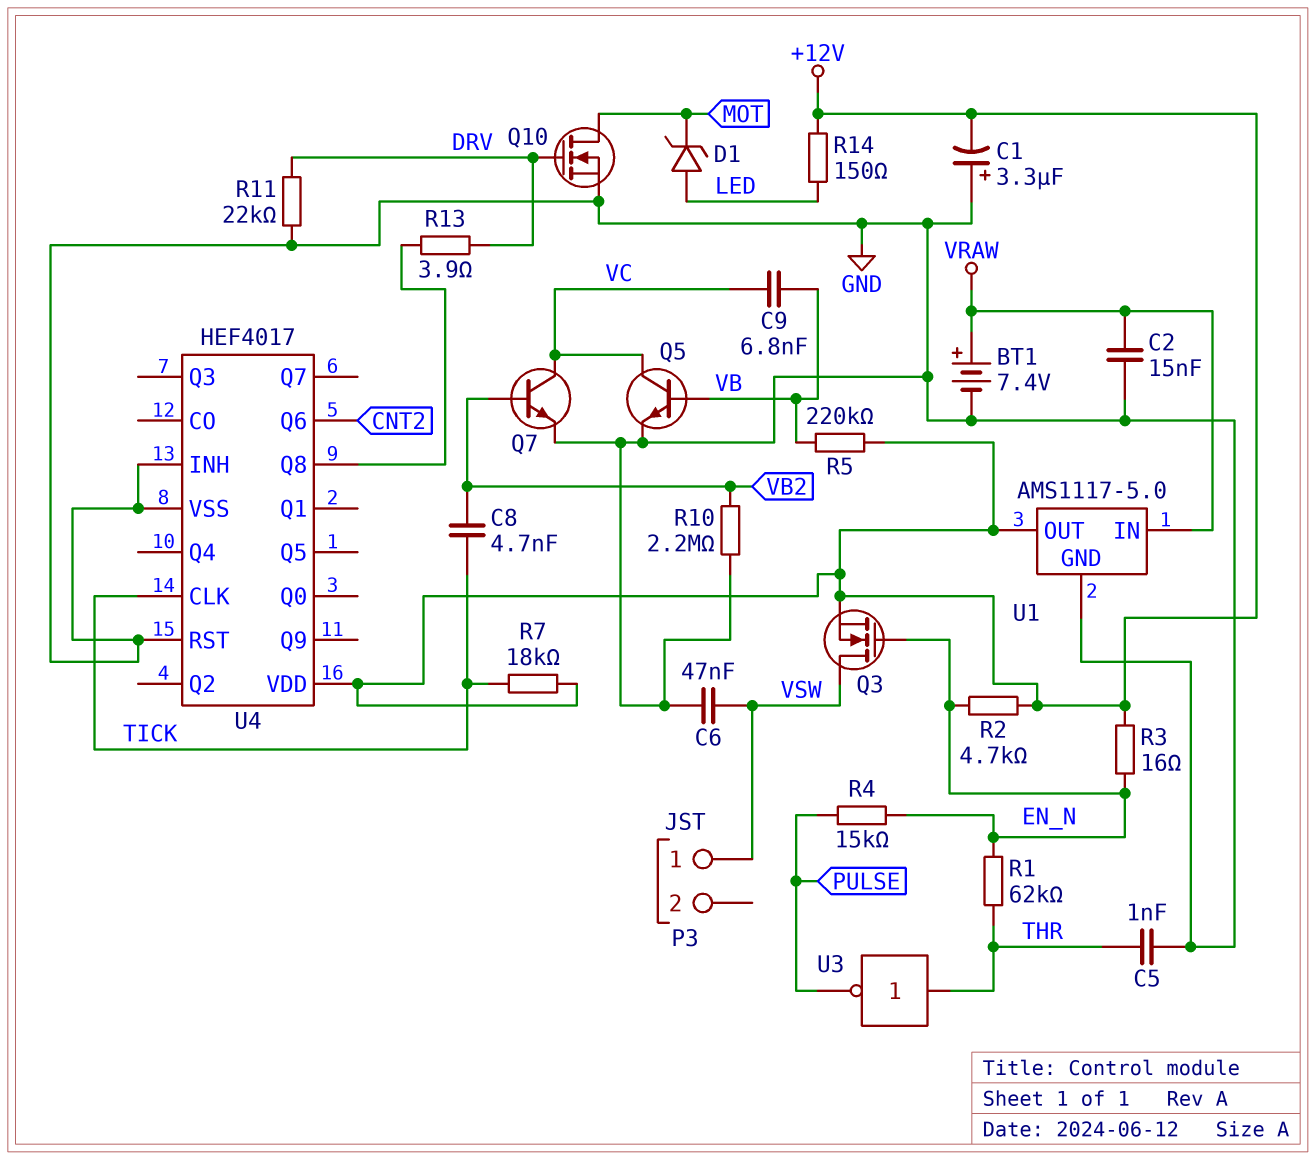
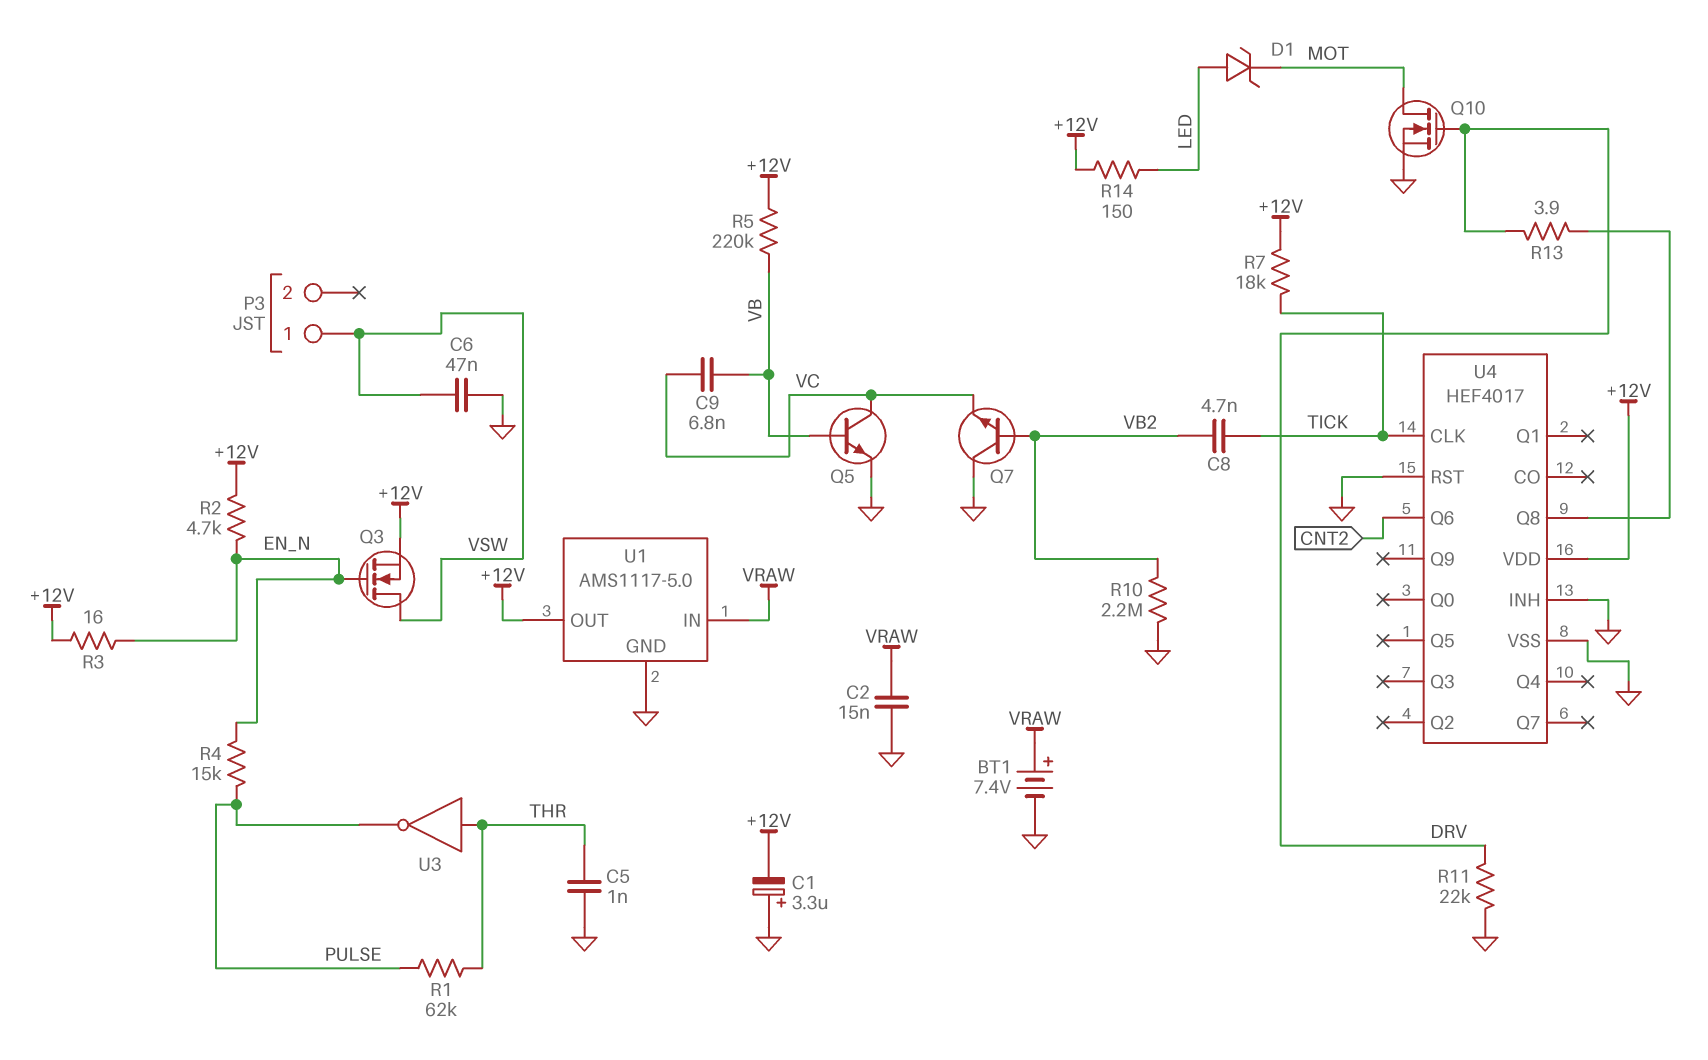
Q7: NPN (B VB2, C VC, E GND) -> NPN (B VB2, C GND, E VC)
R1: 62k (EN_N, THR) -> 62k (PULSE, THR)

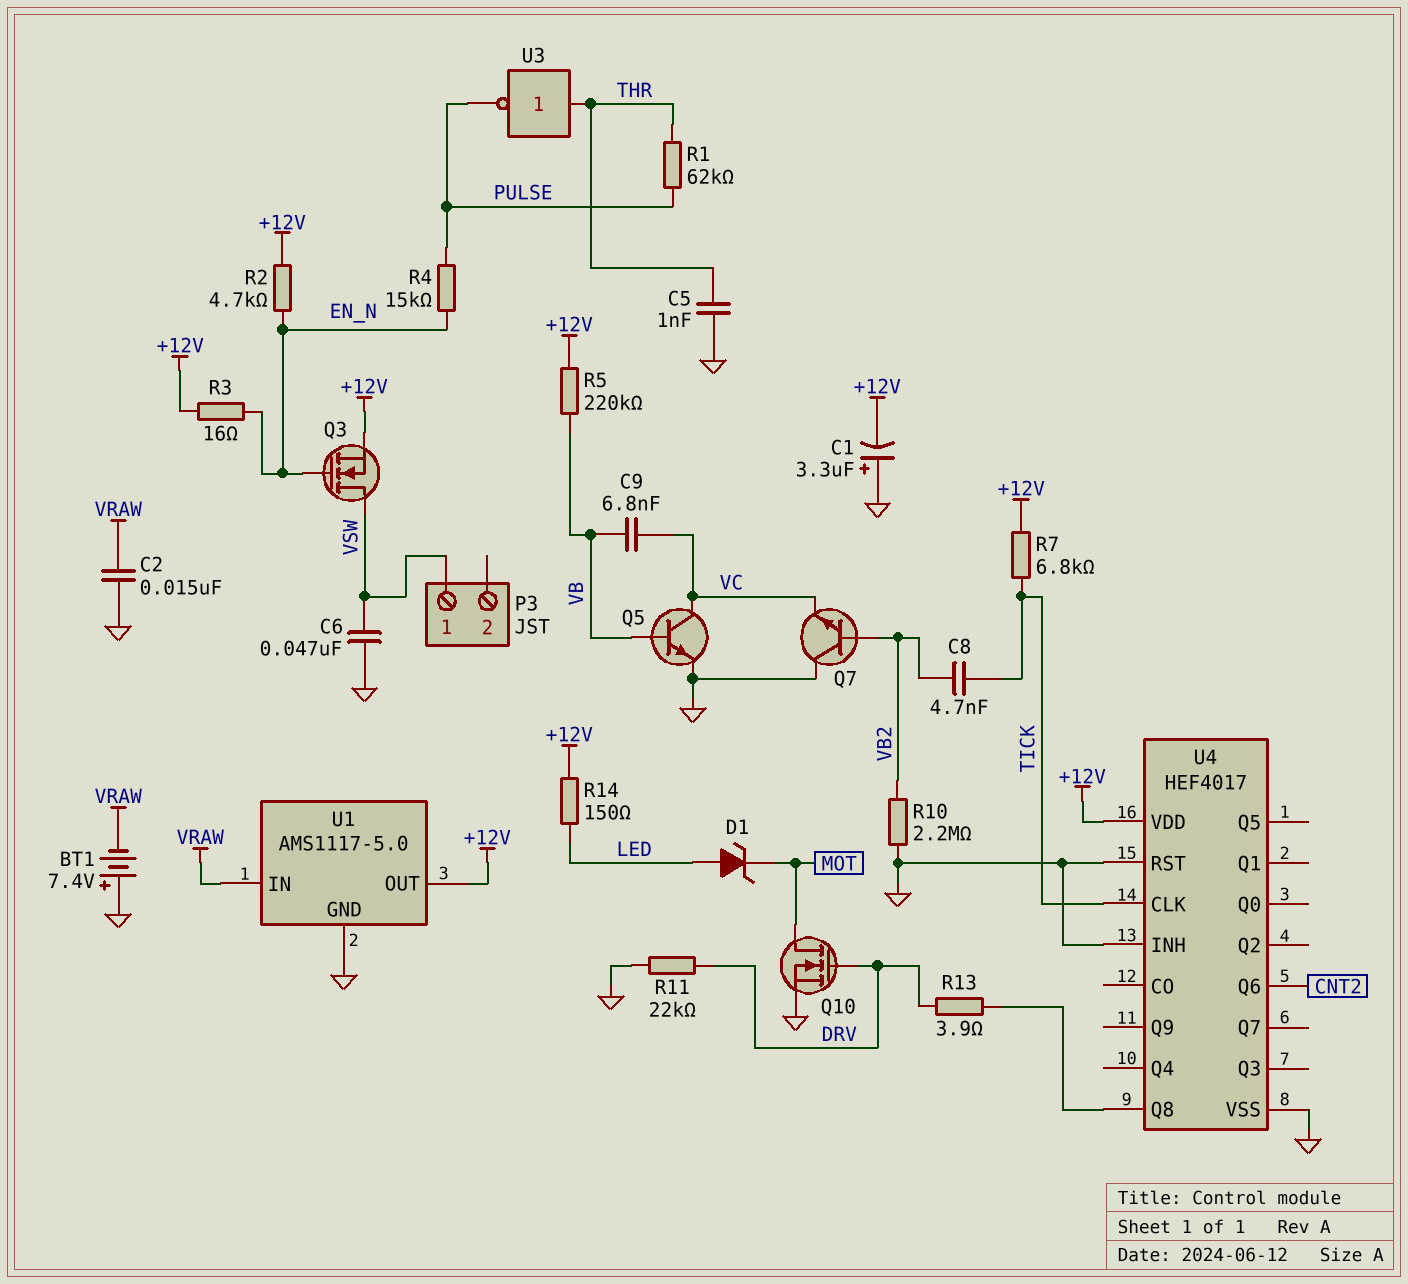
BT1: 7.4V (plus VRAW, minus GND) -> 7.4V (plus GND, minus VRAW)
R7: 18k (+12V, TICK) -> 6.8k (+12V, TICK)

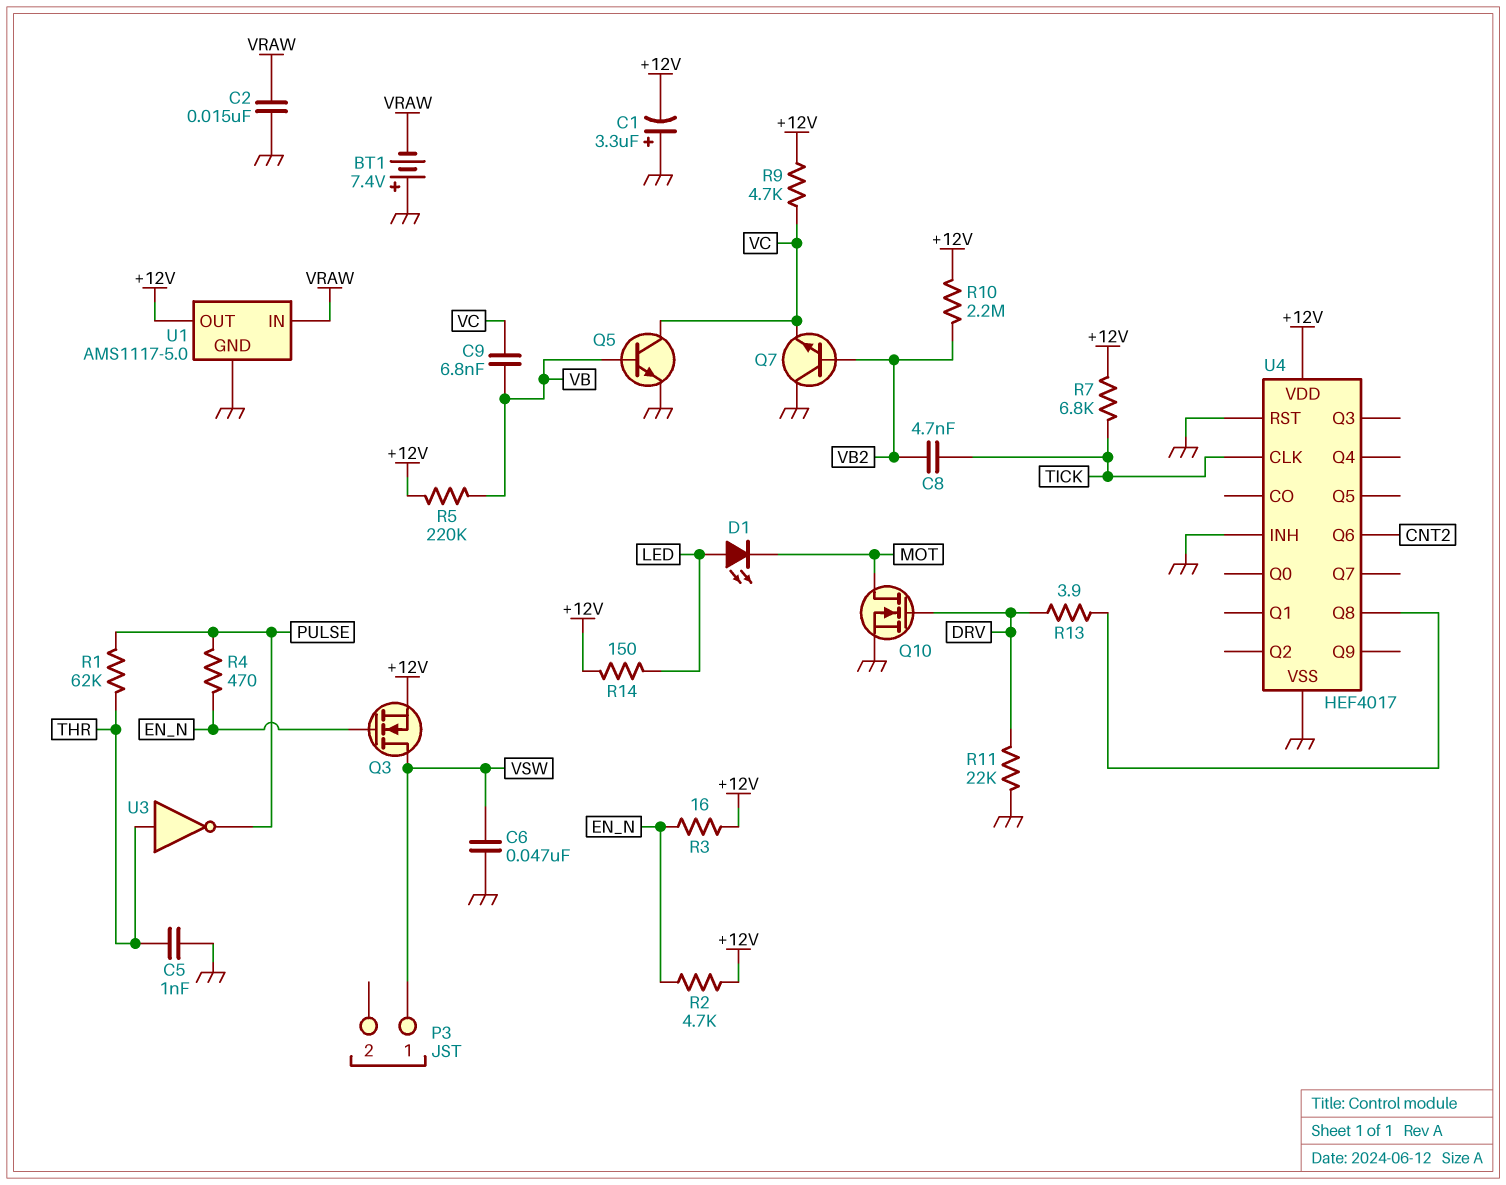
D1: zener (A LED, K MOT) -> LED (A LED, K MOT)
R4: 15k (EN_N, PULSE) -> 470 (EN_N, PULSE)
R9: none -> 4.7k (+12V, VC)
R10: 2.2M (GND, VB2) -> 2.2M (+12V, VB2)

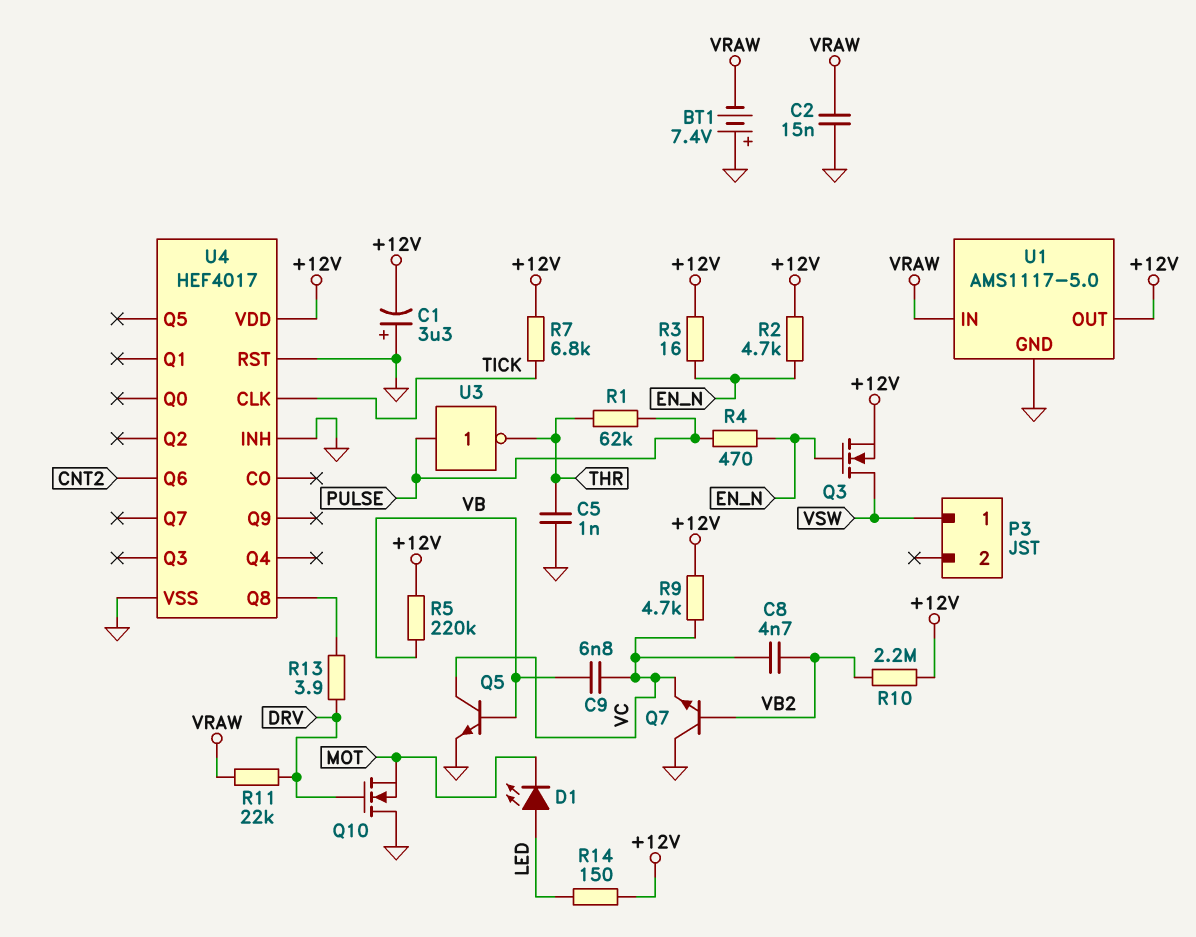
C6: 47nF (GND, VSW) -> none
C8: 4.7nF (TICK, VB2) -> 4.7nF (VB2, VC)
Q10: NMOS (G DRV, D MOT, S GND) -> NMOS (G DRV, D GND, S MOT)
R11: 22k (DRV, GND) -> 22k (DRV, VRAW)
U3: NOT (in THR, out PULSE) -> NOT (in PULSE, out THR)

